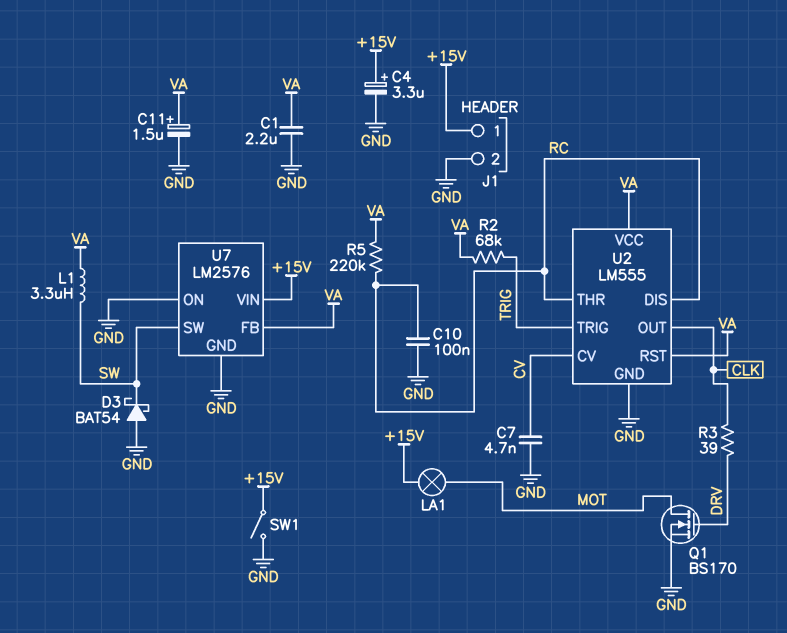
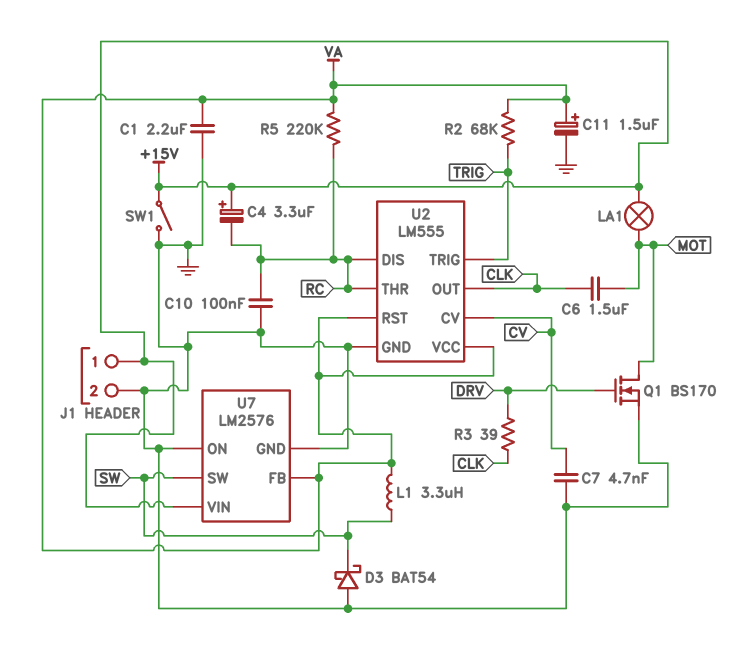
C4: 3.3uF (plus +15V, minus GND) -> 3.3uF (plus +15V, minus RC)
C6: none -> 1.5uF (CLK, MOT)

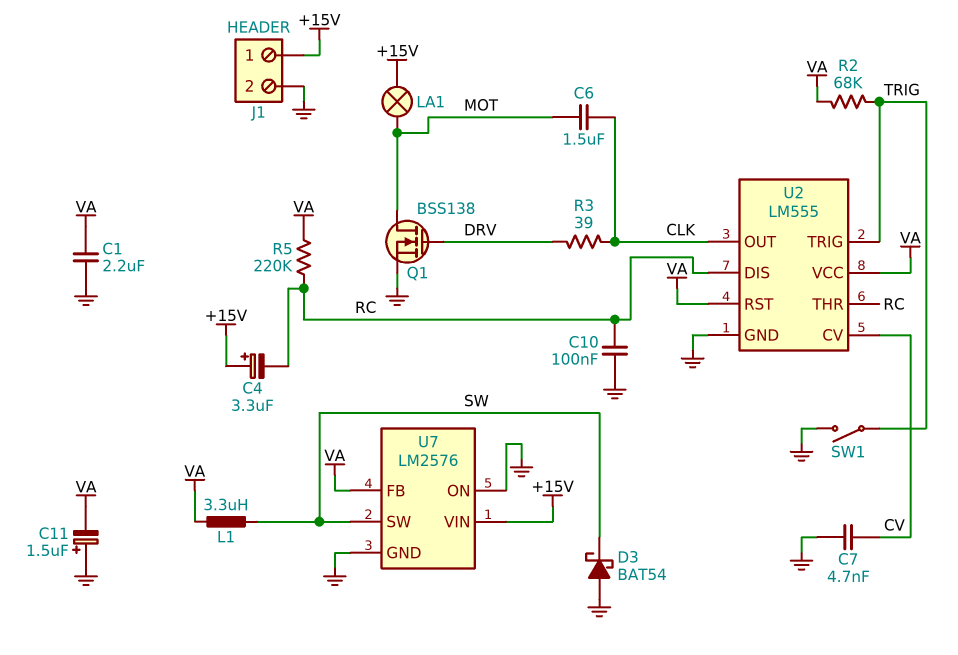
C11: 1.5uF (plus VA, minus GND) -> 1.5uF (plus GND, minus VA)
Q1: NMOS BS170 (G DRV, D MOT, S GND) -> NMOS BSS138 (G DRV, D MOT, S GND)
SW1: switch (+15V, GND) -> switch (GND, TRIG)

